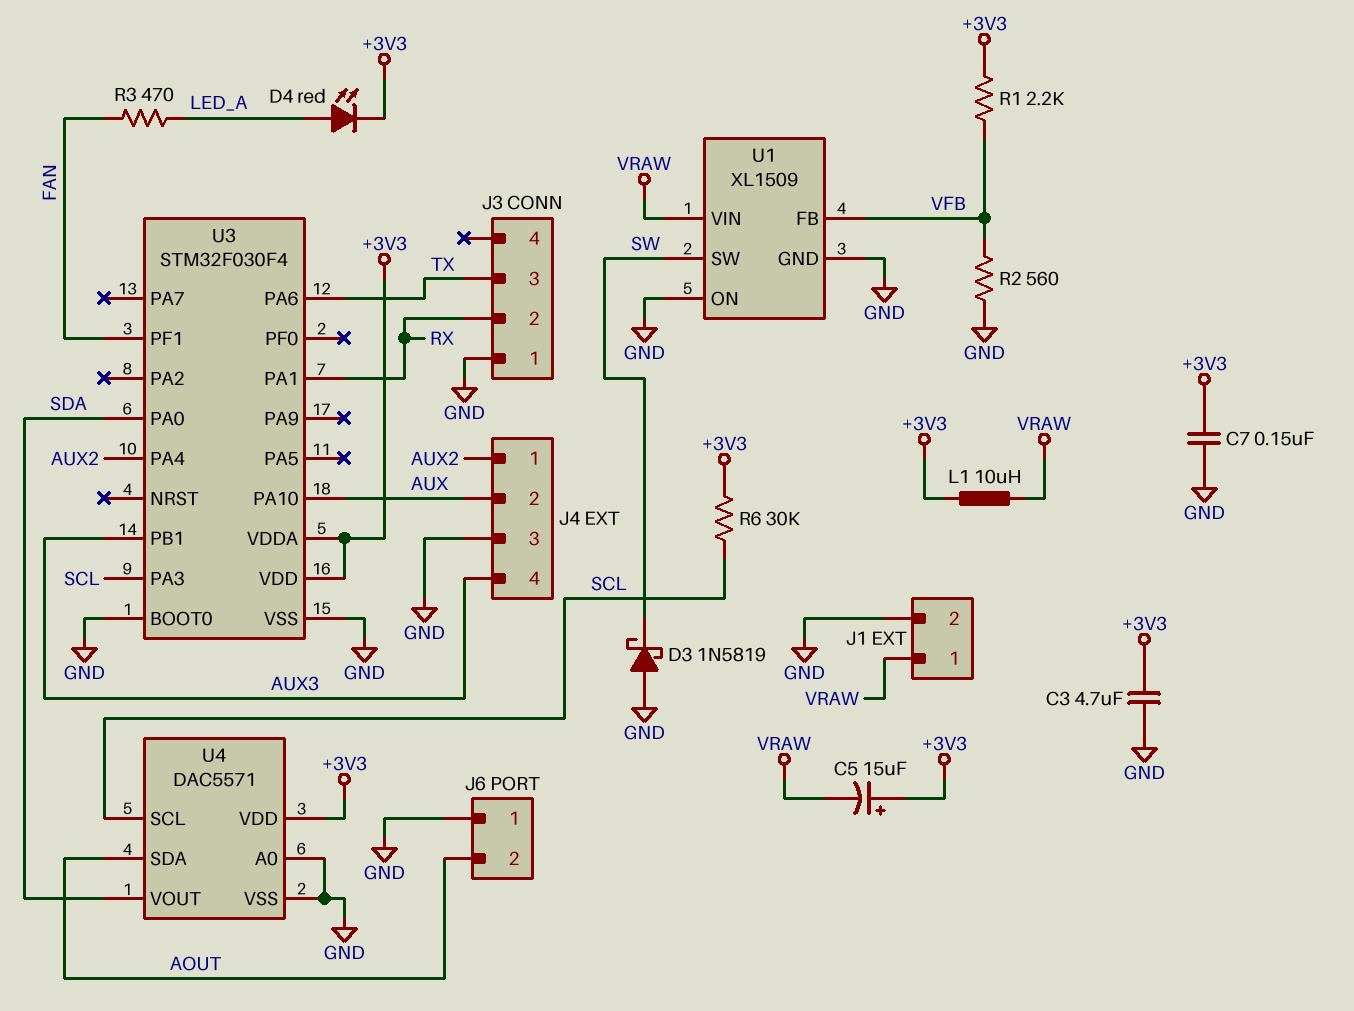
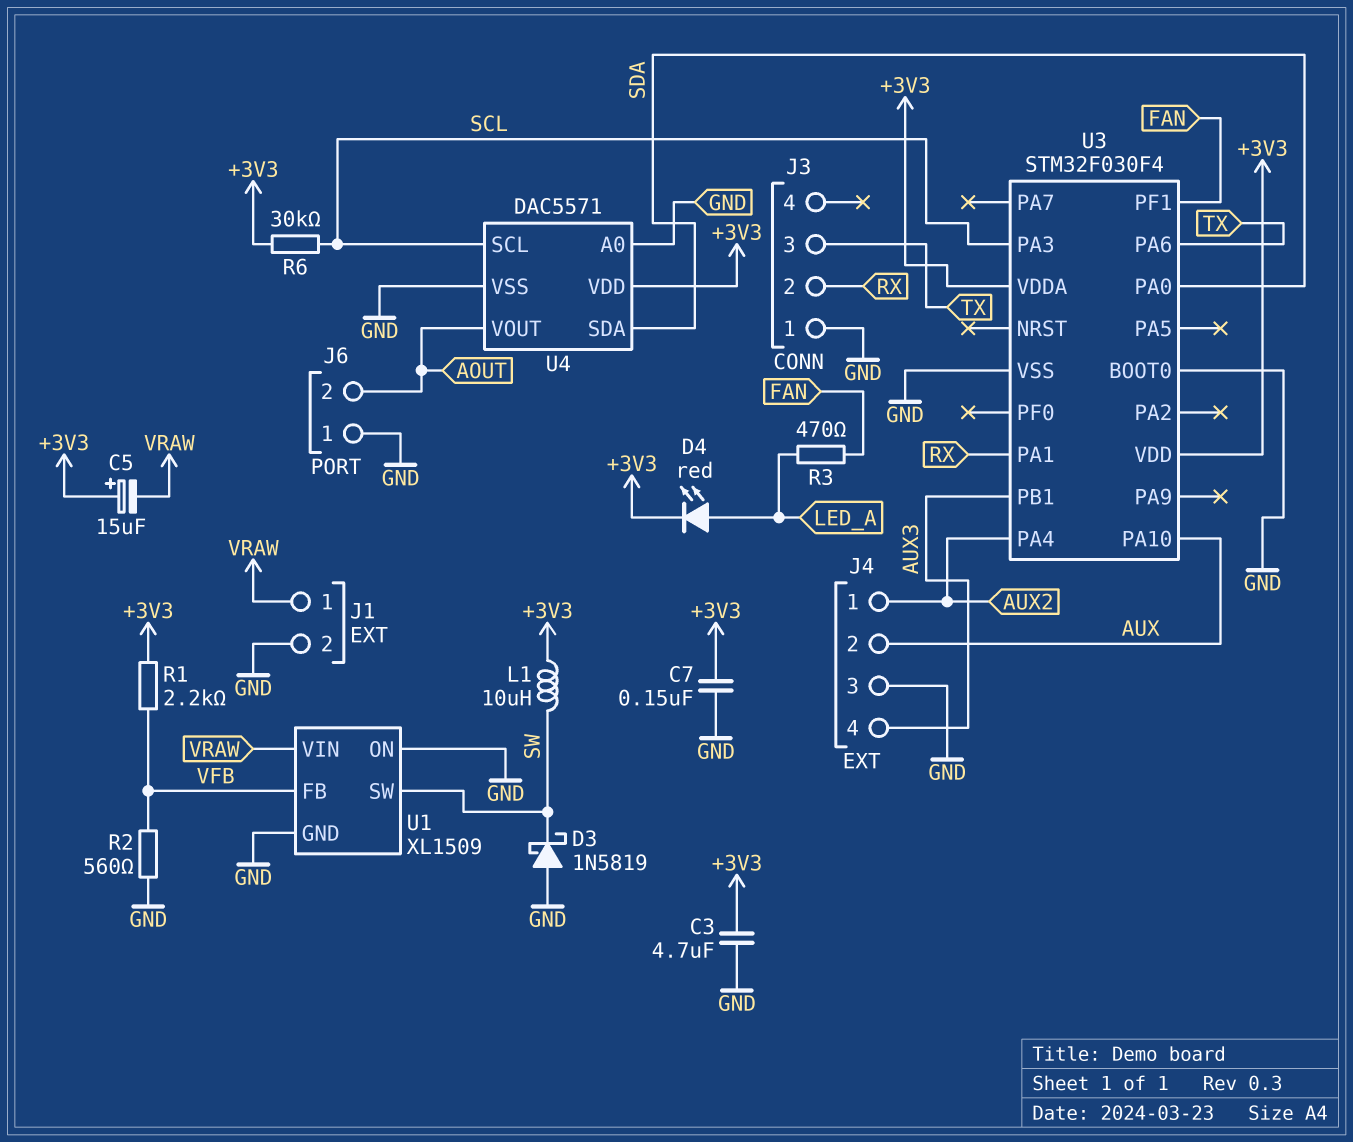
L1: 10uH (+3V3, VRAW) -> 10uH (+3V3, SW)
U4 pin SDA: AOUT -> SDA
U4 pin VOUT: SDA -> AOUT

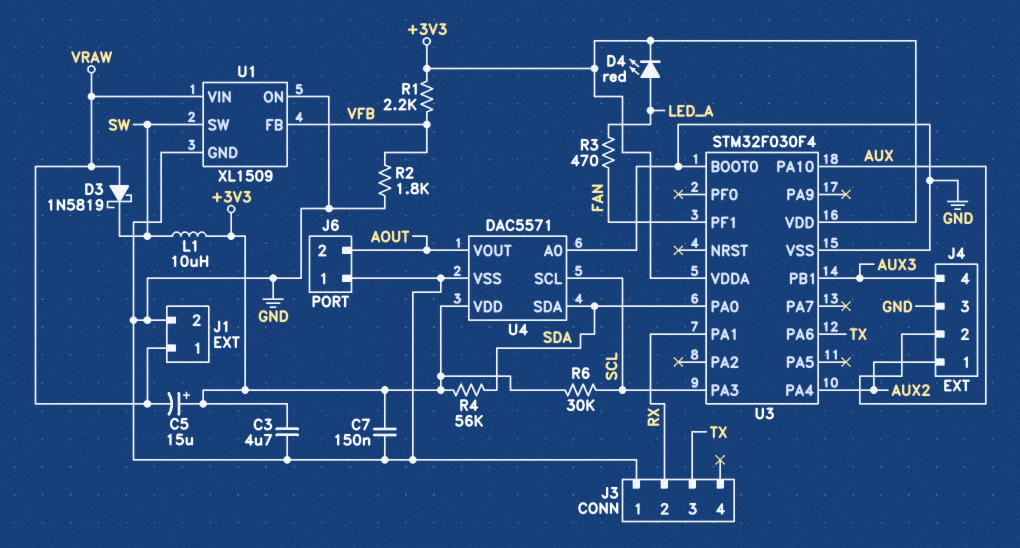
D3: schottky 1N5819 (A GND, K SW) -> schottky 1N5819 (A VRAW, K SW)
R2: 560 (GND, VFB) -> 1.8k (GND, VFB)
R4: none -> 56k (+3V3, SDA)

